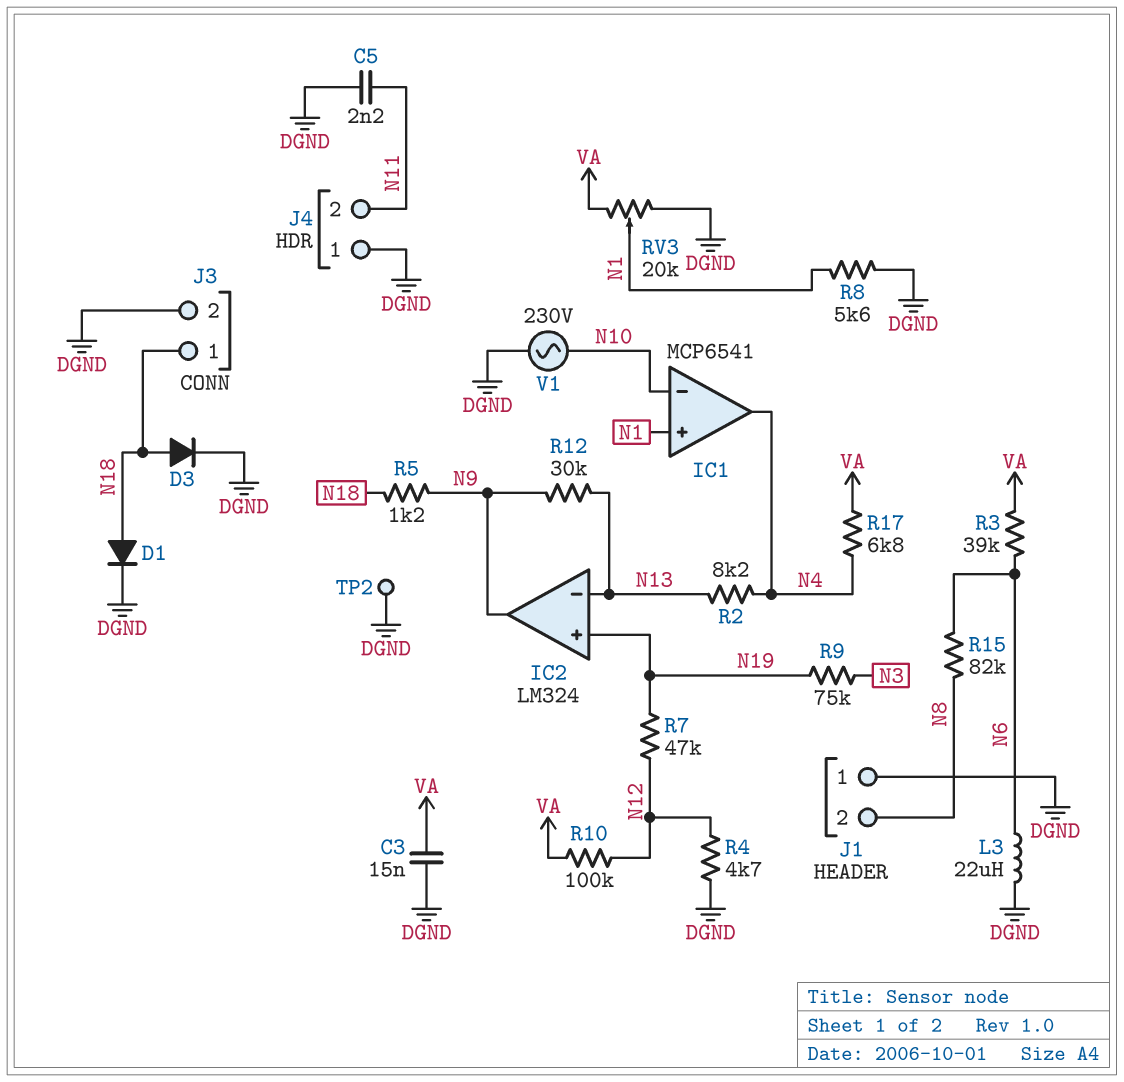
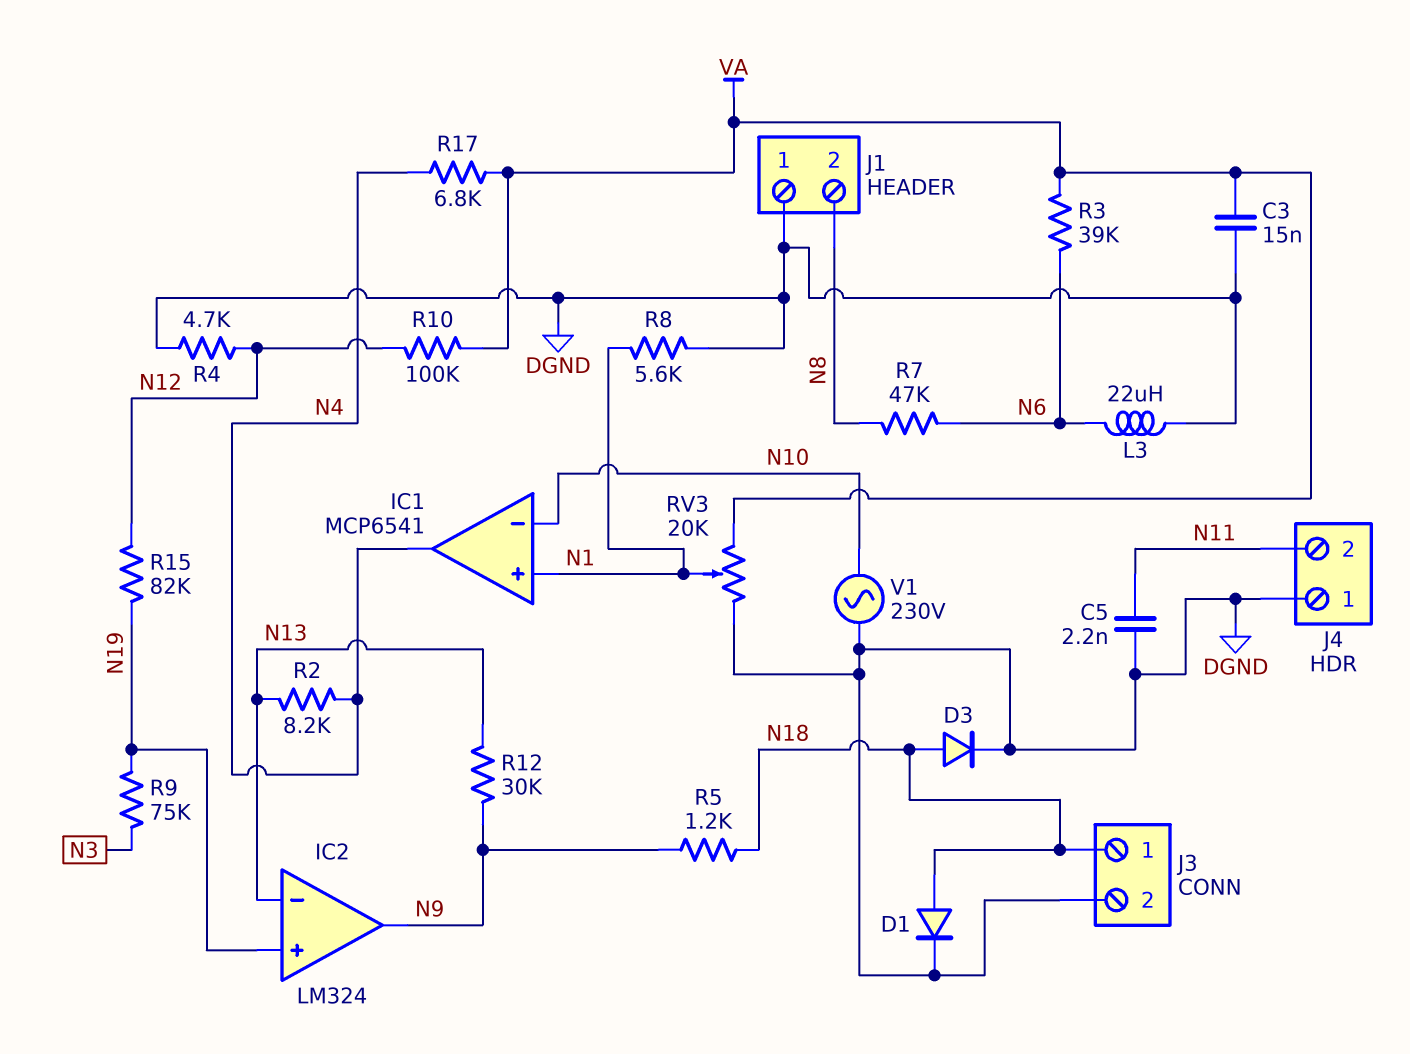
R7: 47k (N12, N19) -> 47k (N6, N8)
R15: 82k (N6, N8) -> 82k (N12, N19)
TP2: test point (DGND) -> none

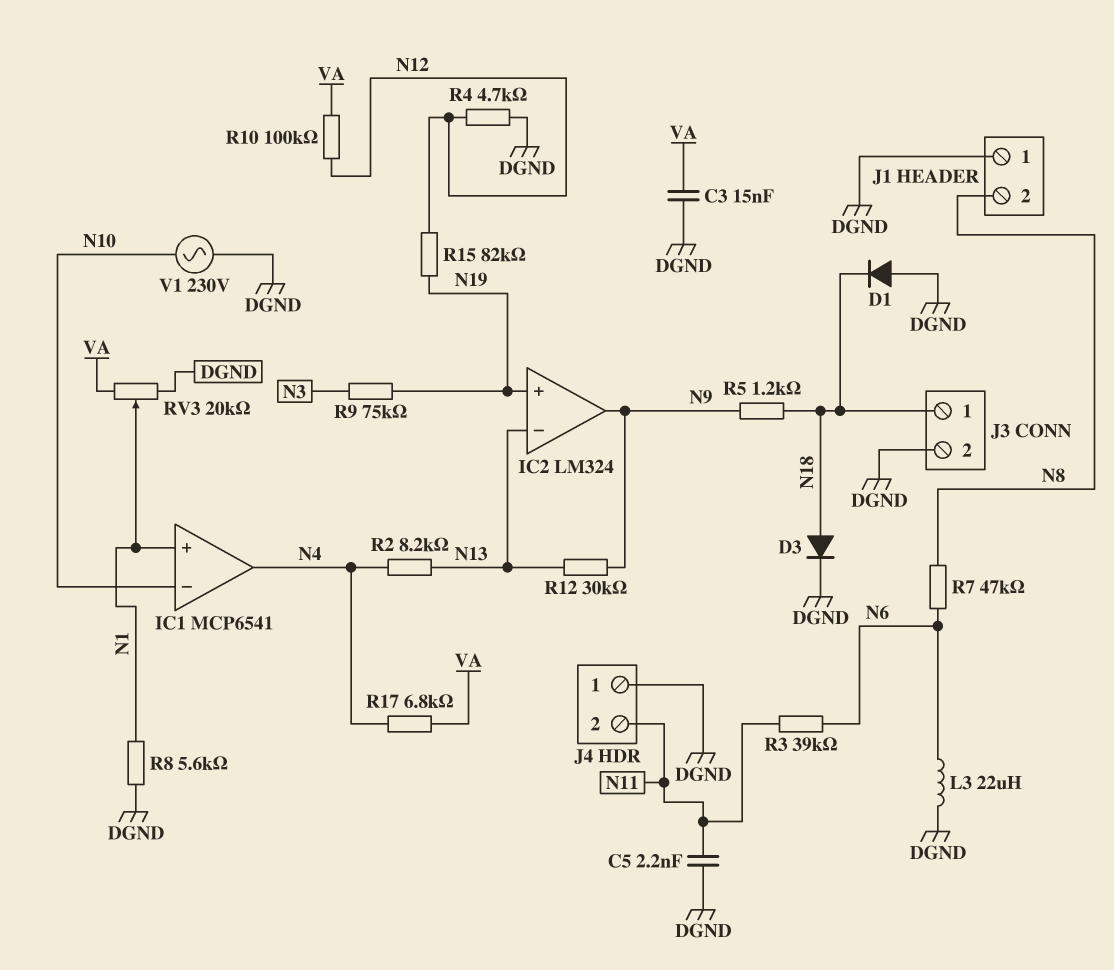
D1: diode (A N18, K DGND) -> diode (A DGND, K N18)
R3: 39k (N6, VA) -> 39k (N6, N11)

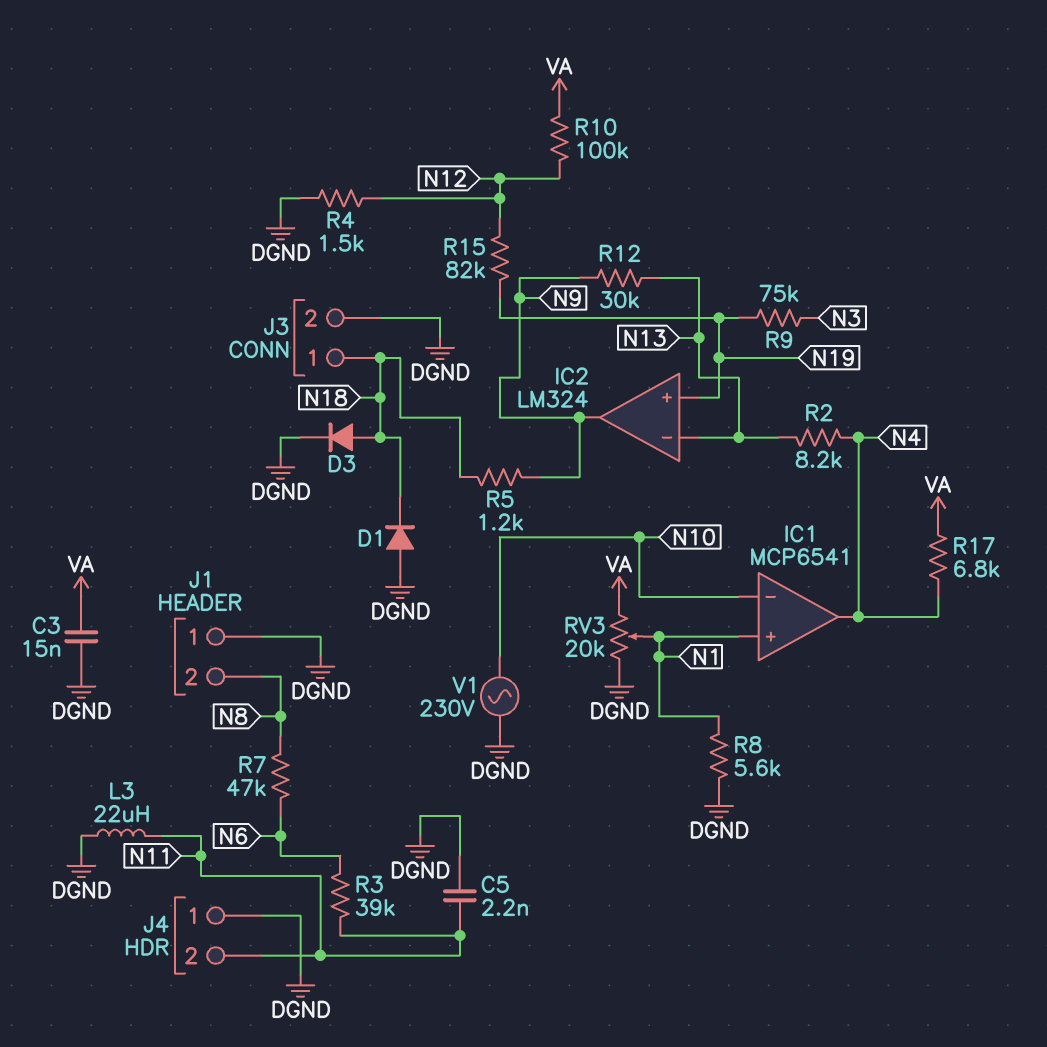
L3: 22uH (DGND, N6) -> 22uH (DGND, N11)
R4: 4.7k (DGND, N12) -> 1.5k (DGND, N12)

